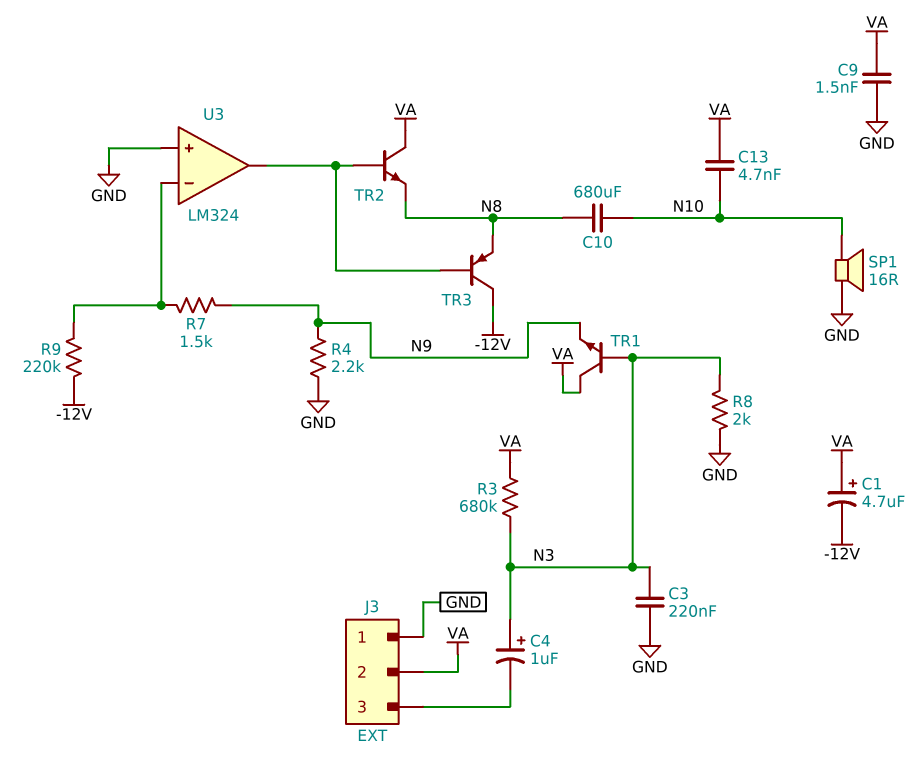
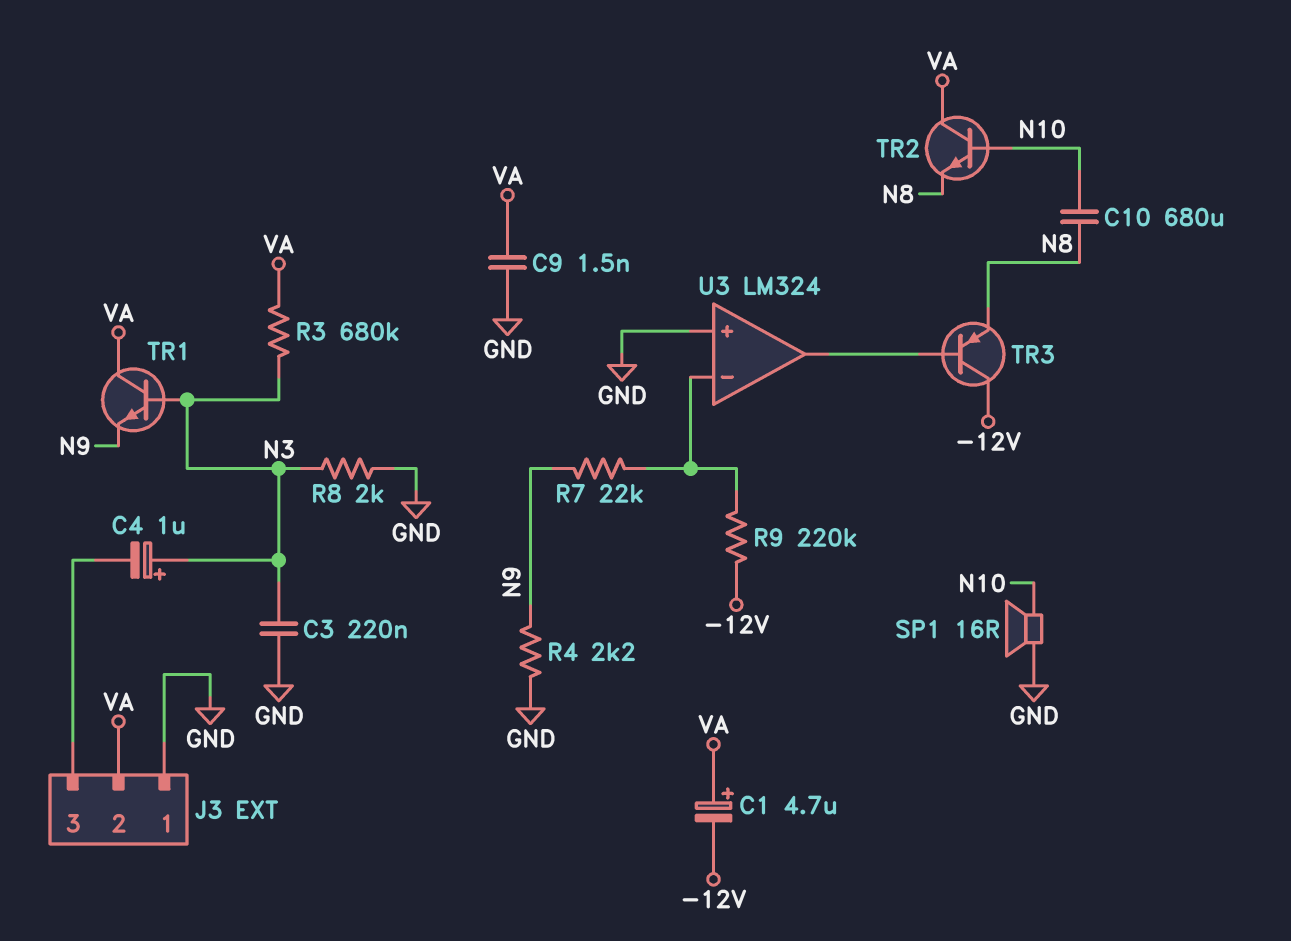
C13: 4.7nF (N10, VA) -> none
R7: 1.5k (N9, U3/in-) -> 22k (N9, U3/in-)
TR2: NPN (B U3/out, C VA, E N8) -> NPN (B N10, C VA, E N8)

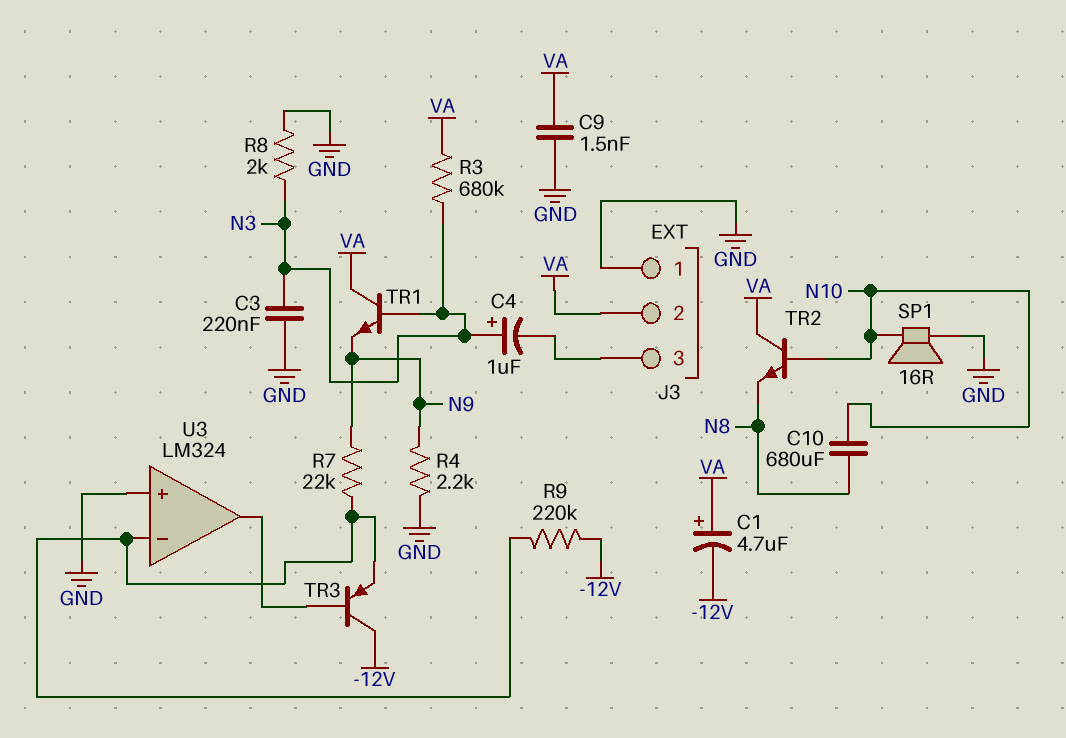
TR3: PNP (B U3/out, C -12V, E N8) -> PNP (B U3/out, C -12V, E U3/in-)

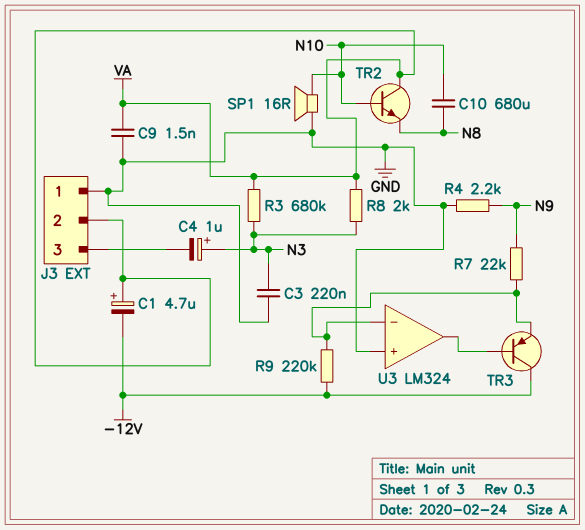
R8: 2k (GND, N3) -> 2k (N3, VA)
TR1: NPN (B N3, C VA, E N9) -> none

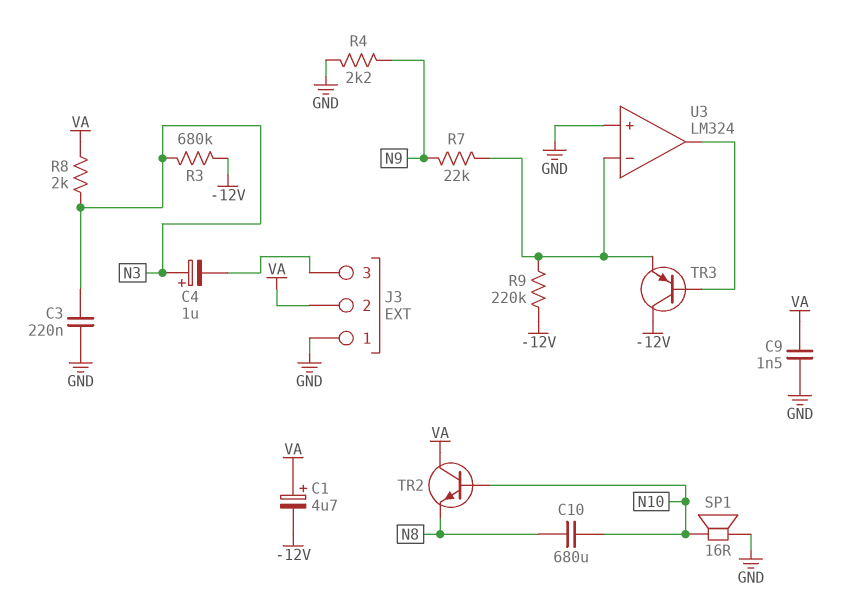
R3: 680k (N3, VA) -> 680k (-12V, N3)

